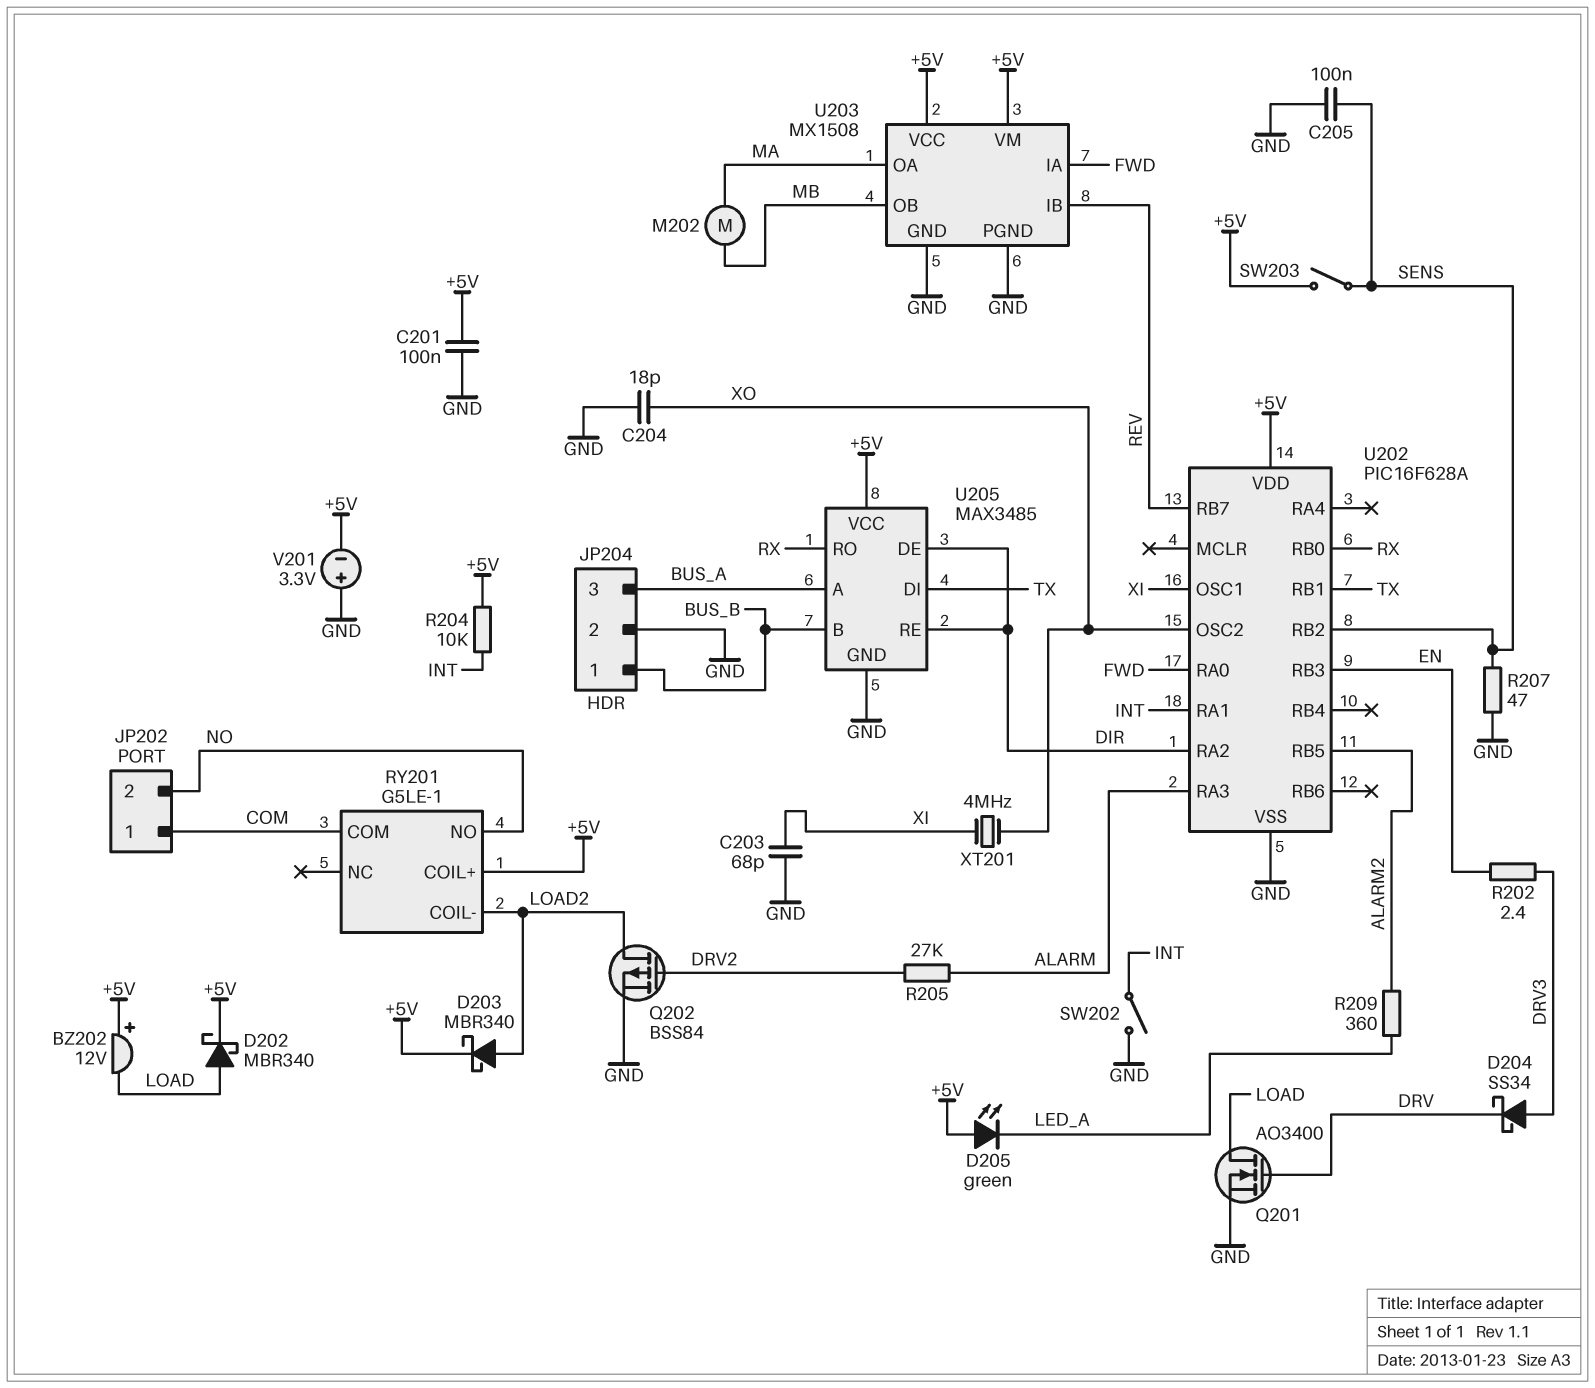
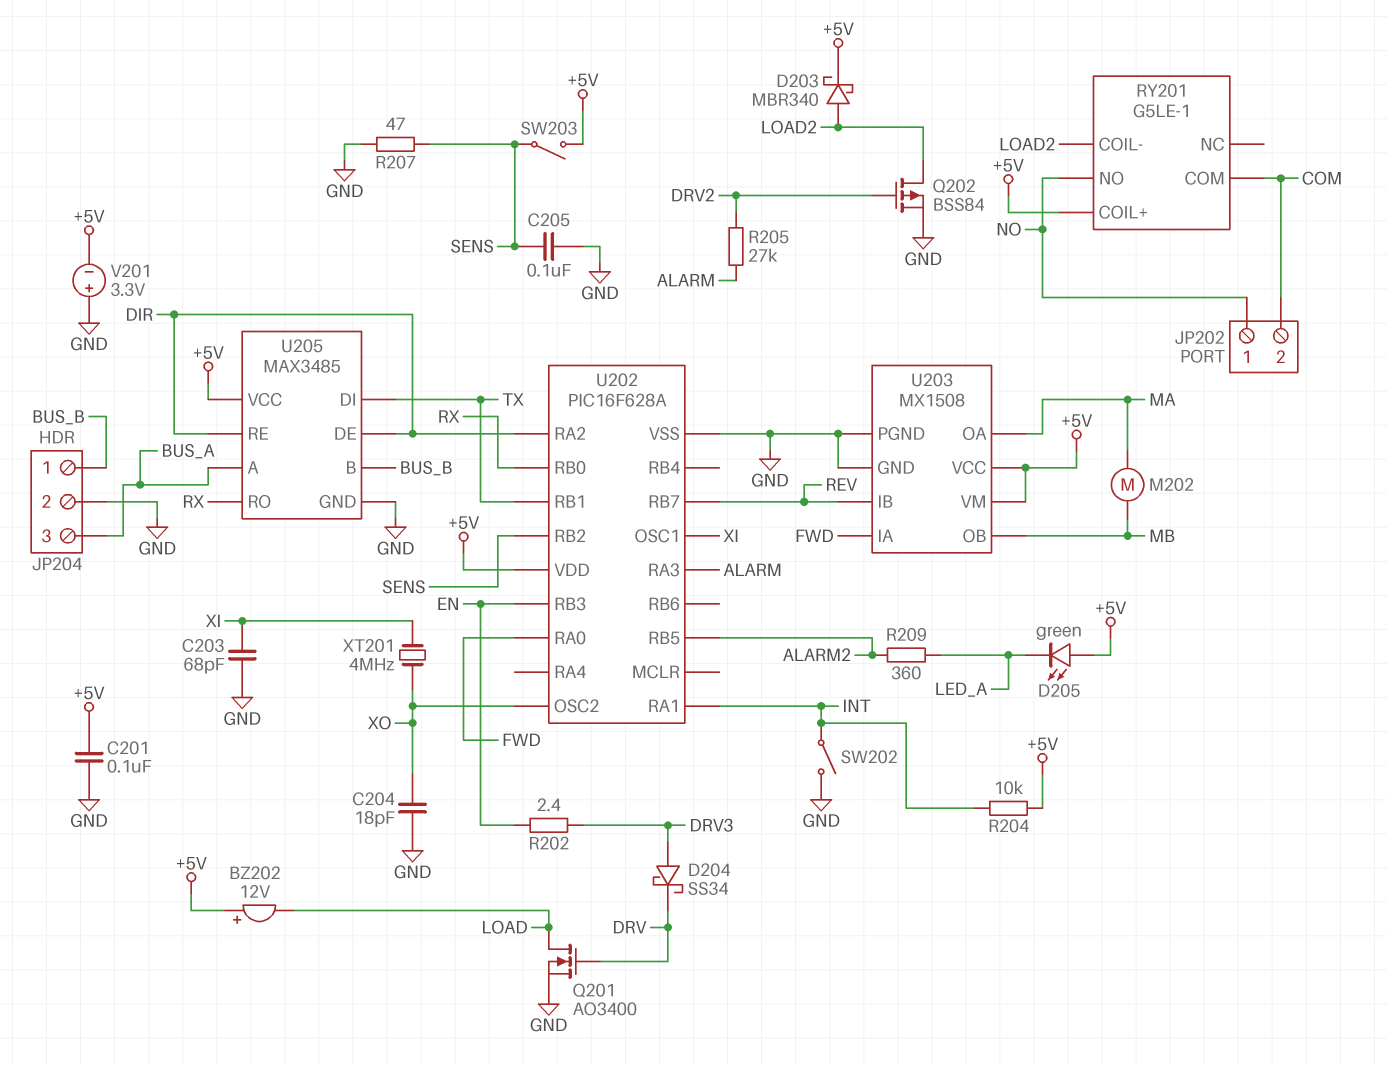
D202: schottky MBR340 (A LOAD, K +5V) -> none
JP202 pin 1: COM -> NO
JP202 pin 2: NO -> COM

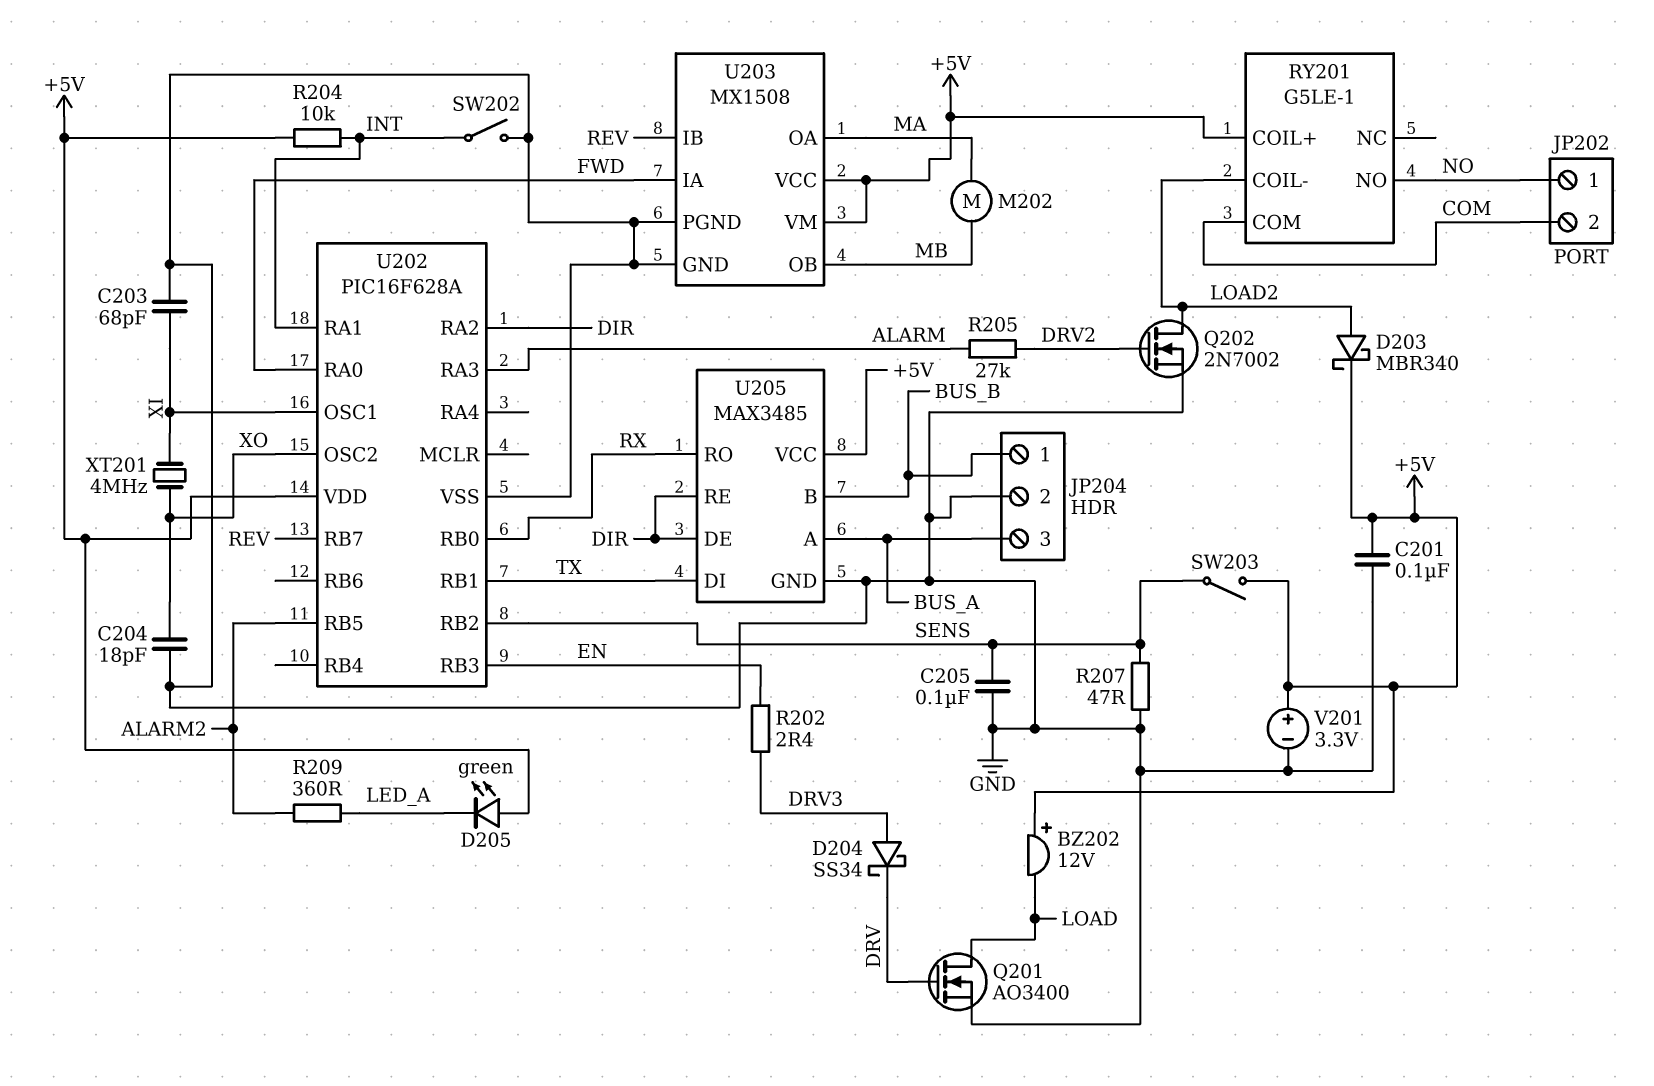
Q202: PMOS BSS84 (G DRV2, D LOAD2, S GND) -> NMOS 2N7002 (G DRV2, D LOAD2, S GND)
V201: 3.3V (plus GND, minus +5V) -> 3.3V (plus +5V, minus GND)

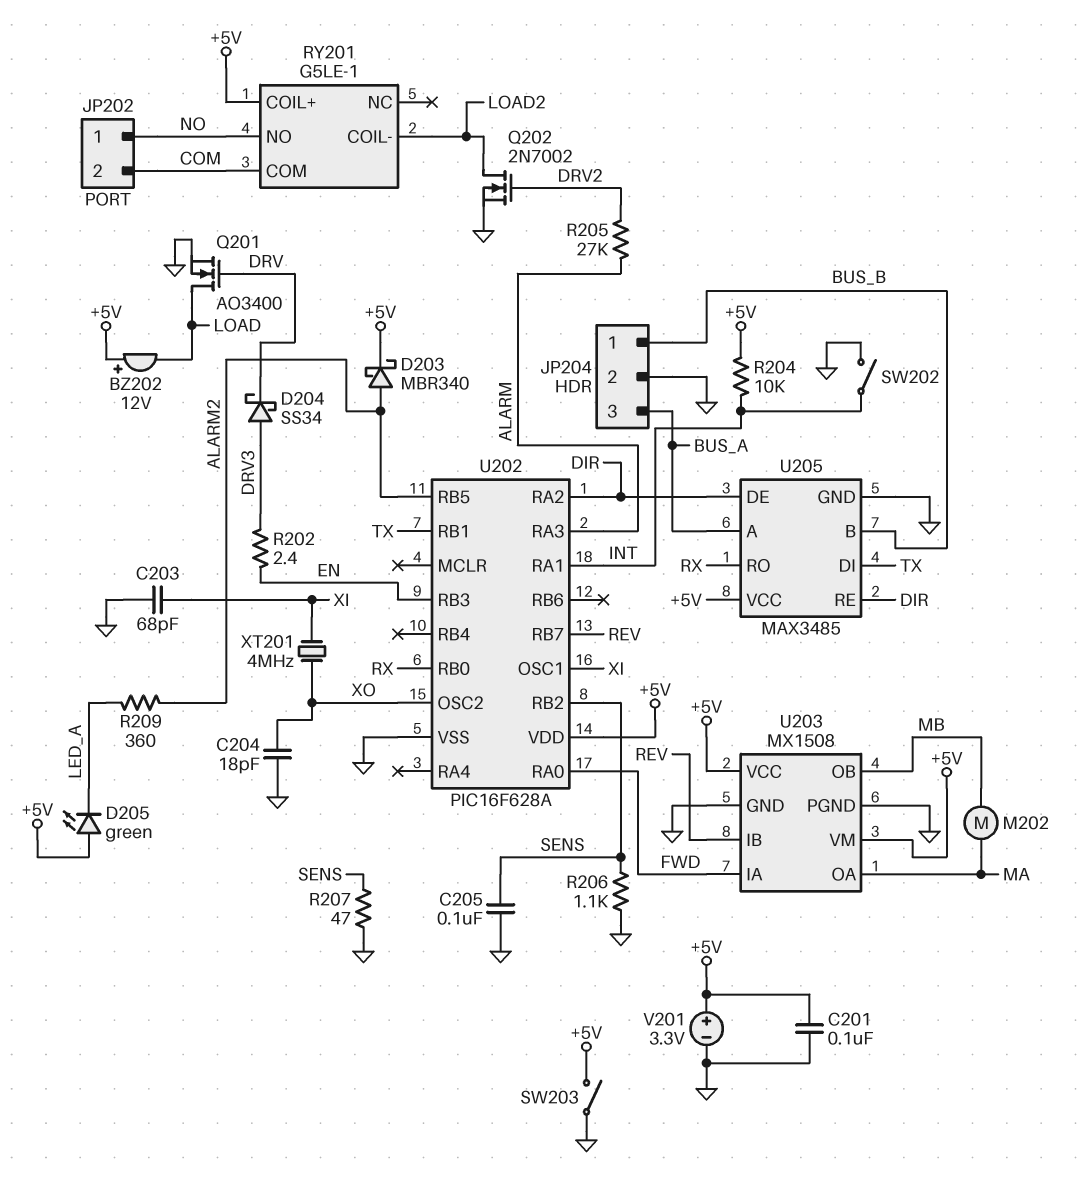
D203: schottky MBR340 (A LOAD2, K +5V) -> schottky MBR340 (A ALARM2, K +5V)
R206: none -> 1.1k (GND, SENS)
SW203: switch (+5V, SENS) -> switch (+5V, GND)

